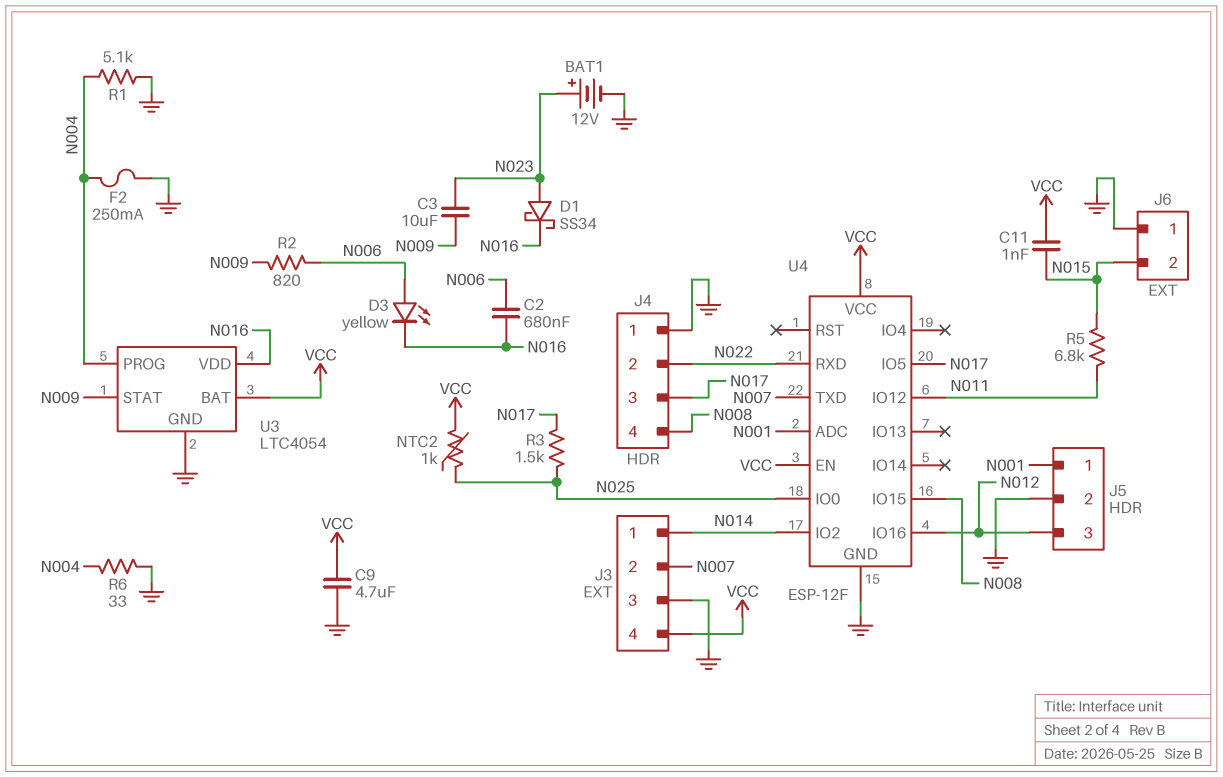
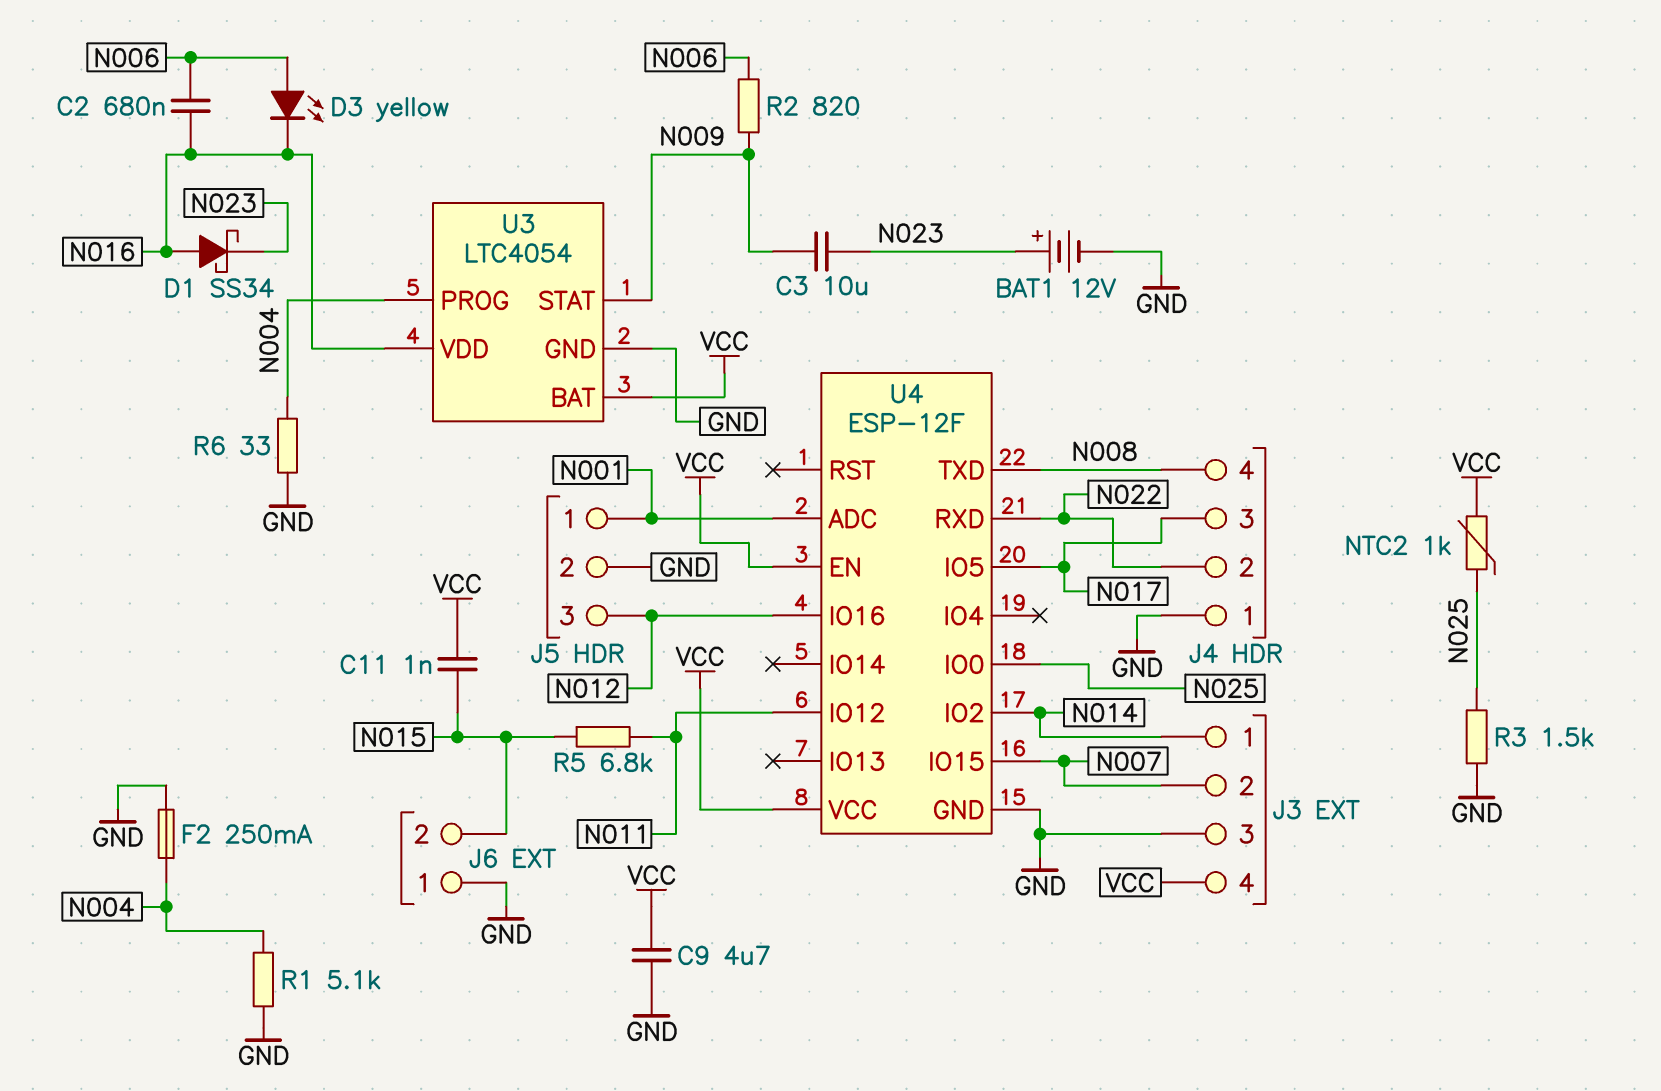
D1: schottky SS34 (A N023, K N016) -> schottky SS34 (A N016, K N023)
R3: 1.5k (N017, N025) -> 1.5k (GND, N025)
U4 pin IO15: N008 -> N007
U4 pin TXD: N007 -> N008

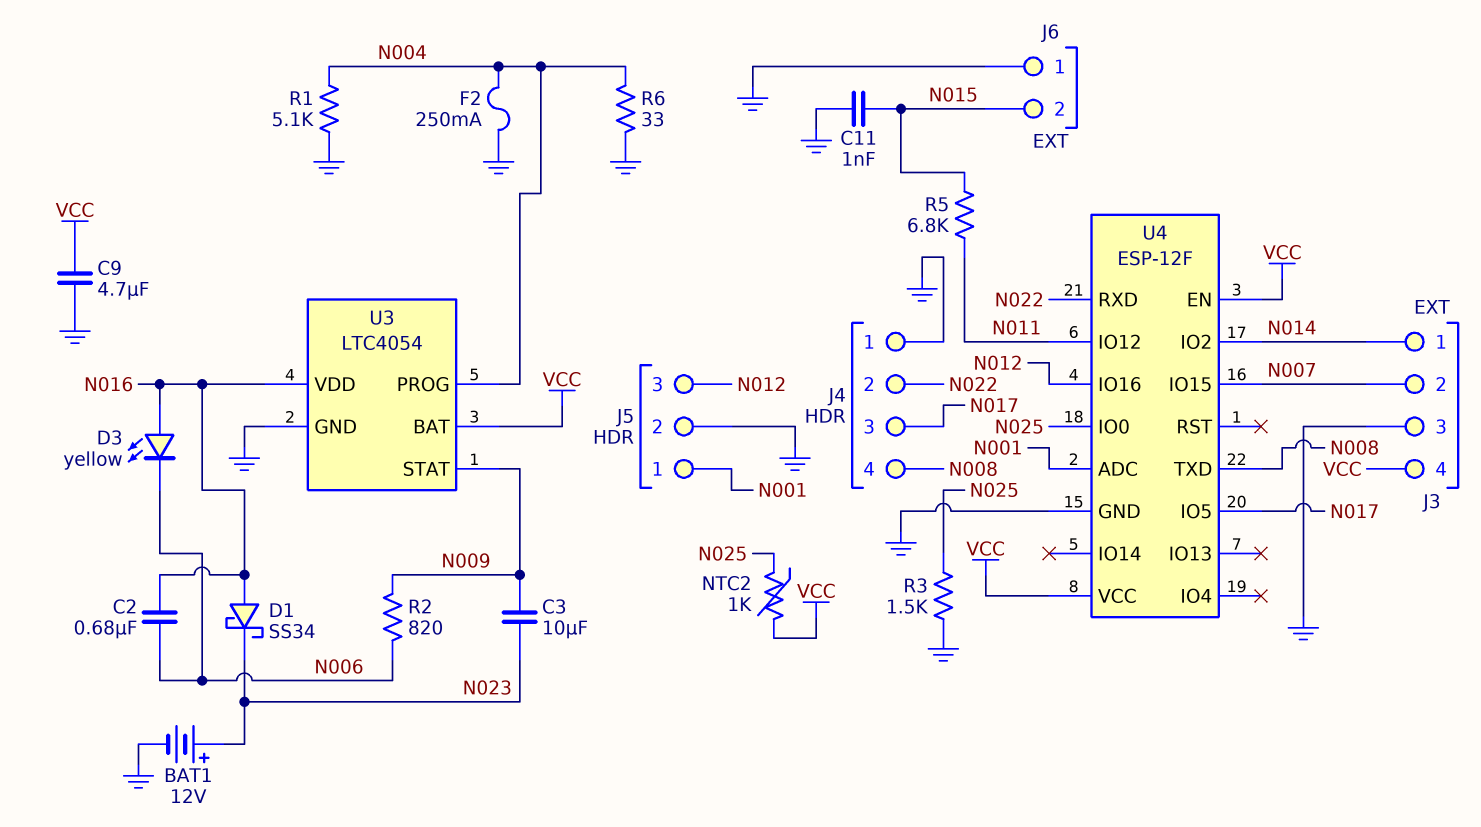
C11: 1nF (N015, VCC) -> 1nF (GND, N015)
D3: LED yellow (A N006, K N016) -> LED yellow (A N016, K N006)

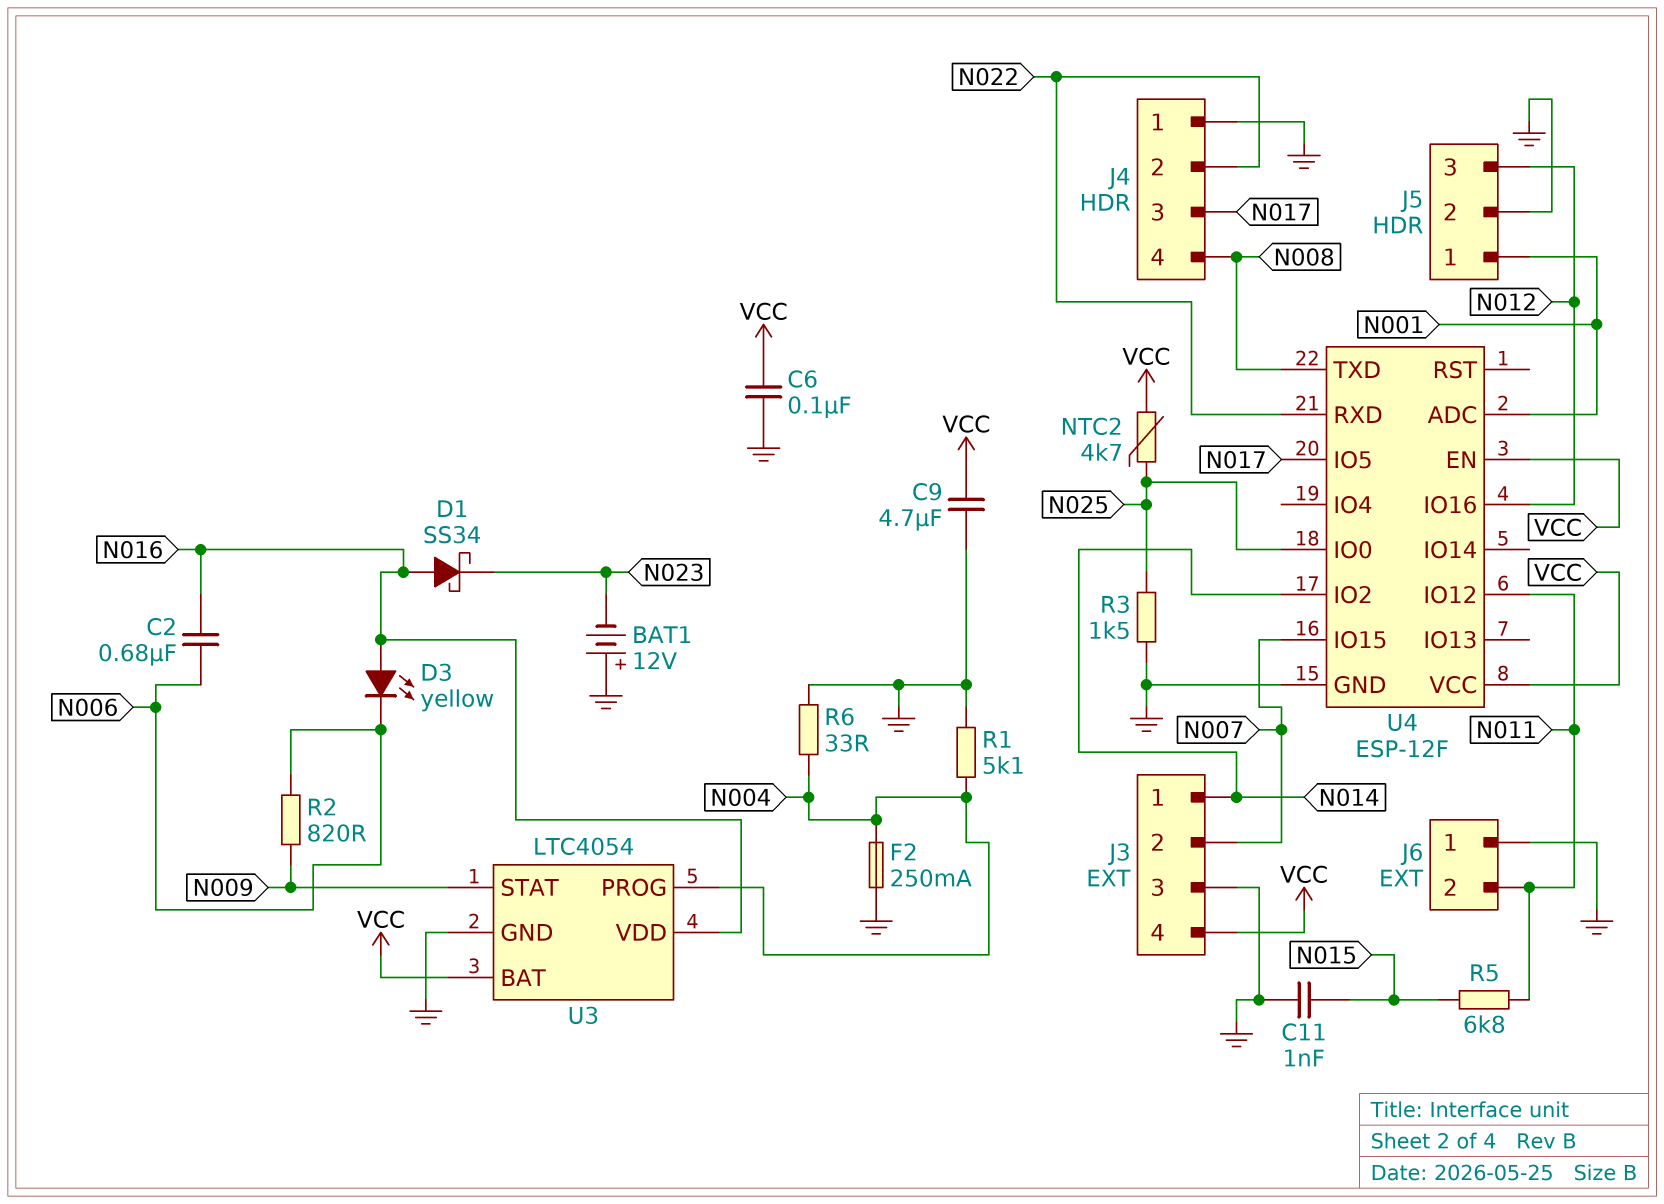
BAT1: 12V (plus N023, minus GND) -> 12V (plus GND, minus N023)
C3: 10uF (N009, N023) -> none
C6: none -> 100nF (GND, VCC)
J6 pin 2: N015 -> N011
NTC2: 1k (N025, VCC) -> 4.7k (N025, VCC)

